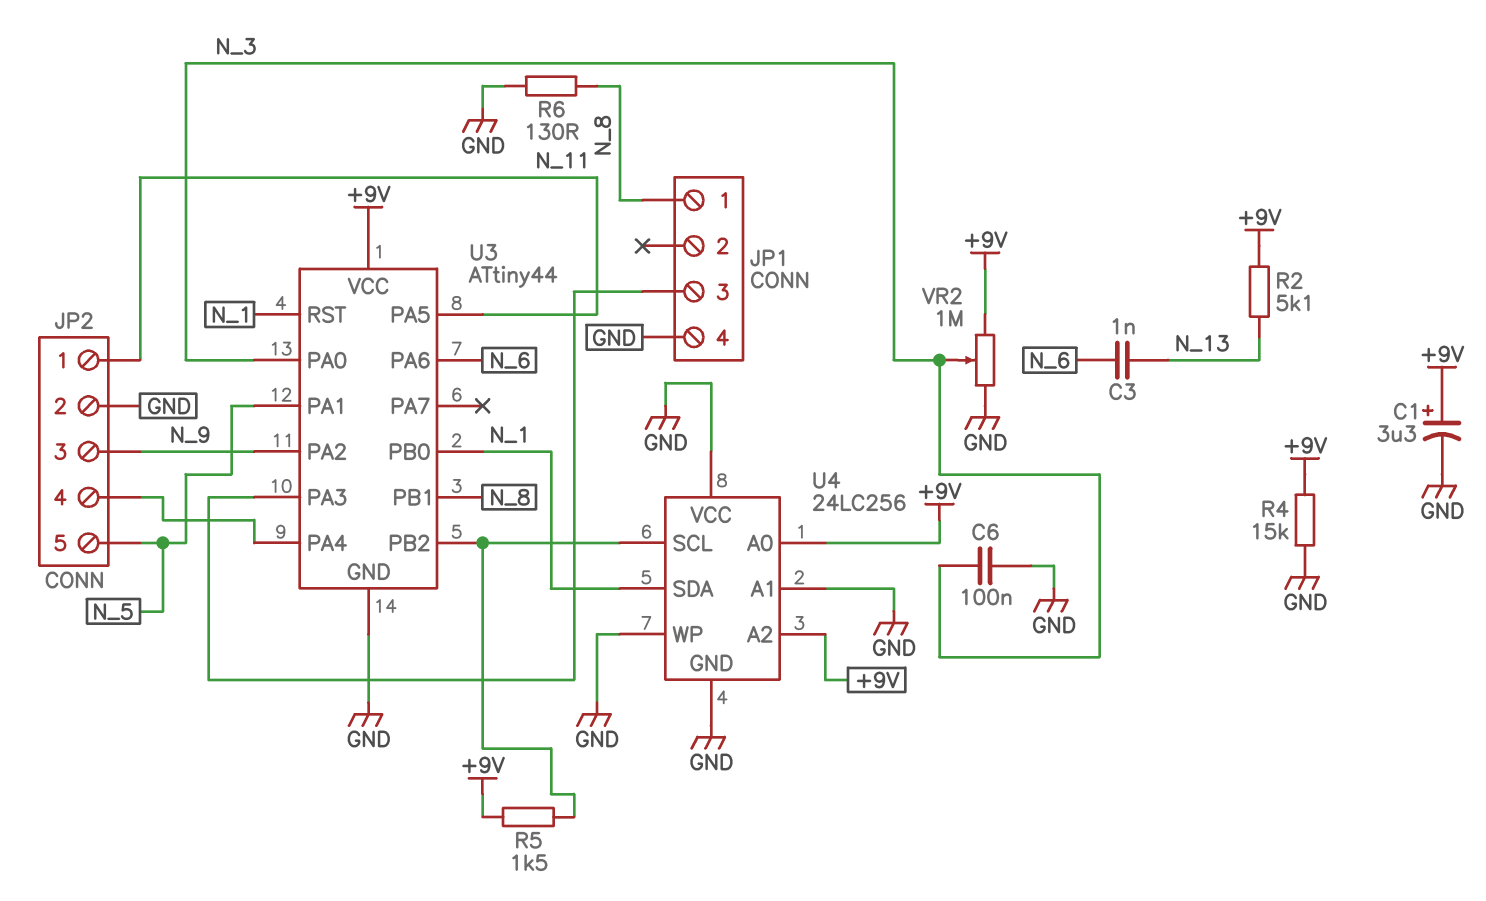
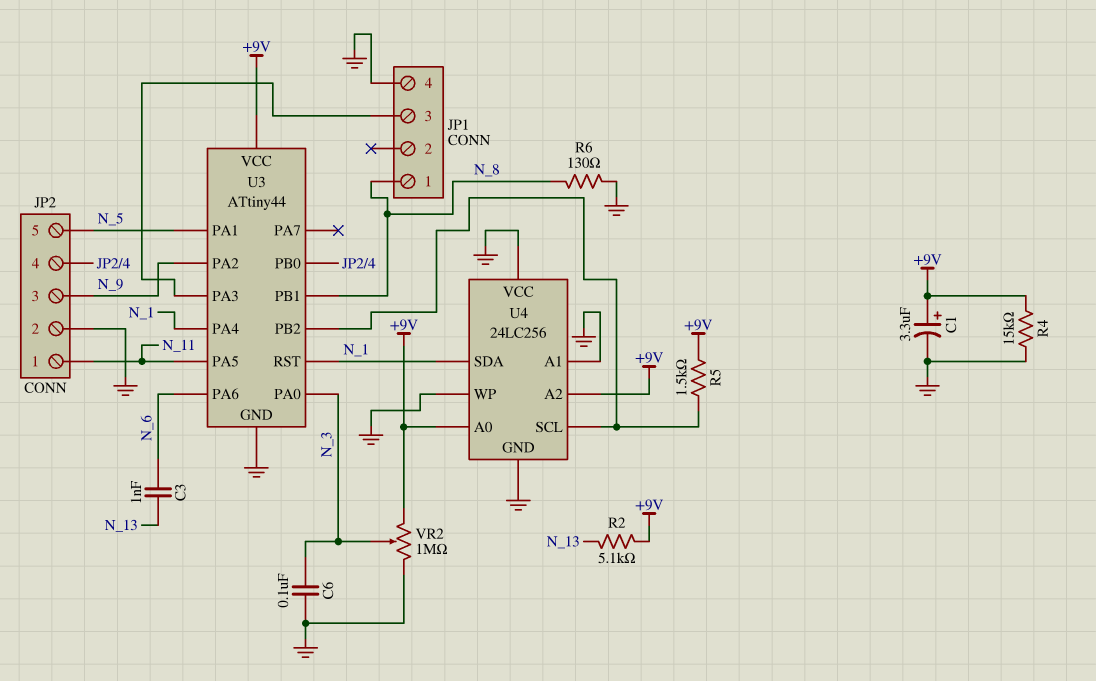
U3 pin PA4: JP2/4 -> N_1
U3 pin PB0: N_1 -> JP2/4

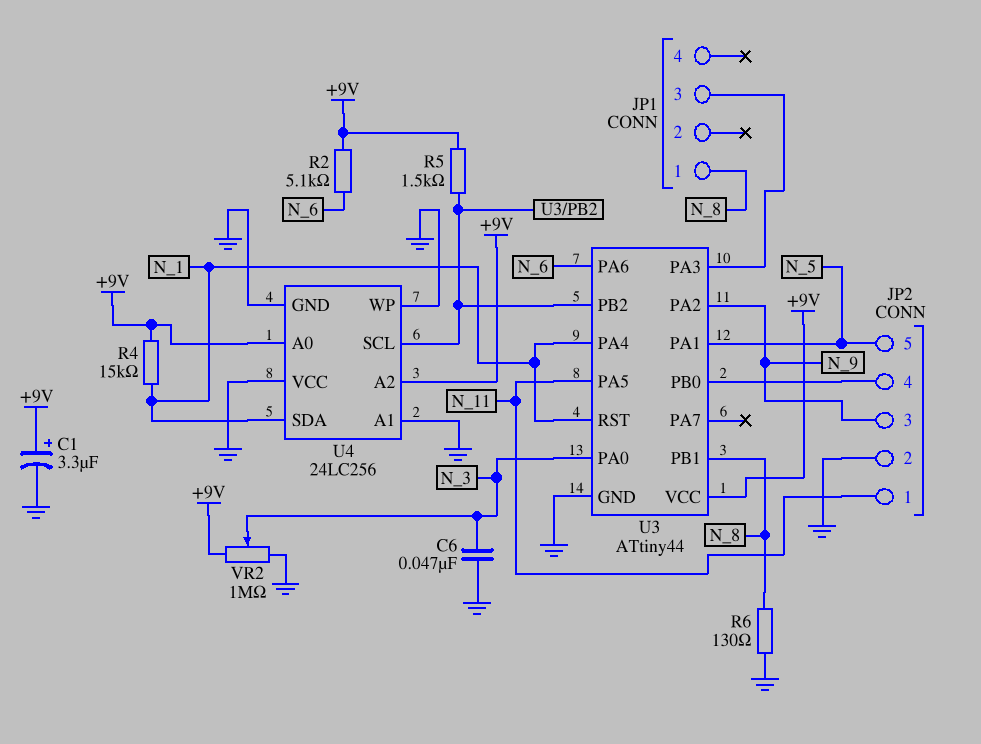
C3: 1nF (N_6, N_13) -> none
C6: 100nF (GND, N_3) -> 47nF (GND, N_3)
JP1 pin 4: GND -> none
R2: 5.1k (+9V, N_13) -> 5.1k (+9V, N_6)
R4: 15k (+9V, GND) -> 15k (+9V, N_1)

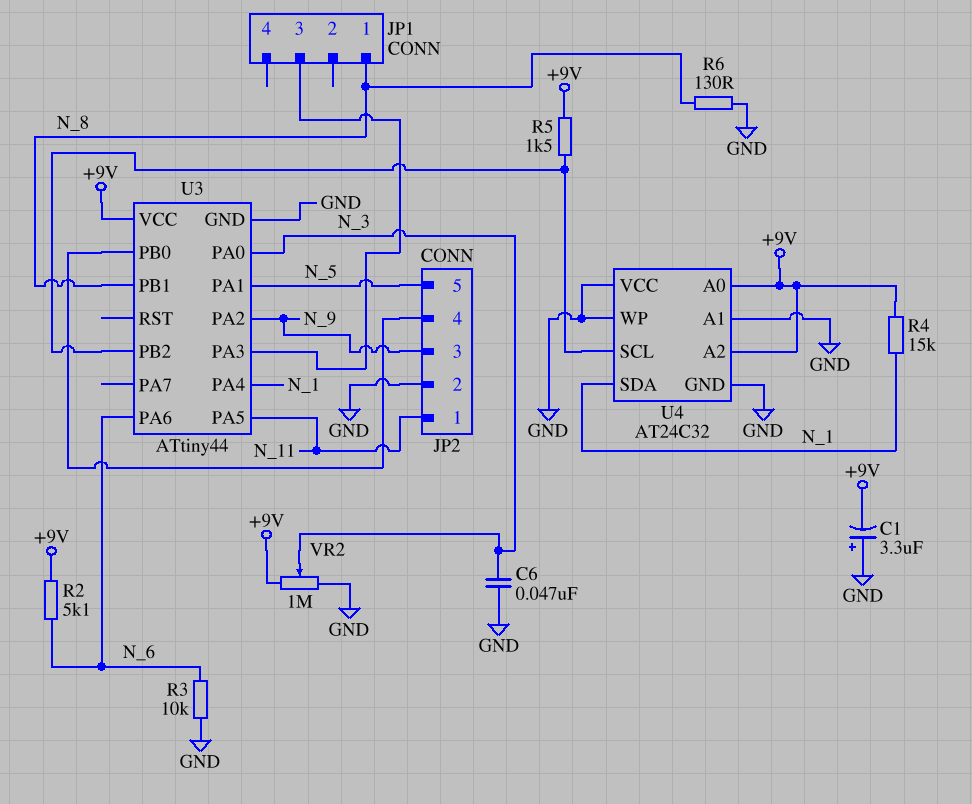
C1: 3.3uF (plus +9V, minus GND) -> 3.3uF (plus GND, minus +9V)
R3: none -> 10k (GND, N_6)
U3 pin RST: N_1 -> none
U4: 24LC256 -> AT24C32

